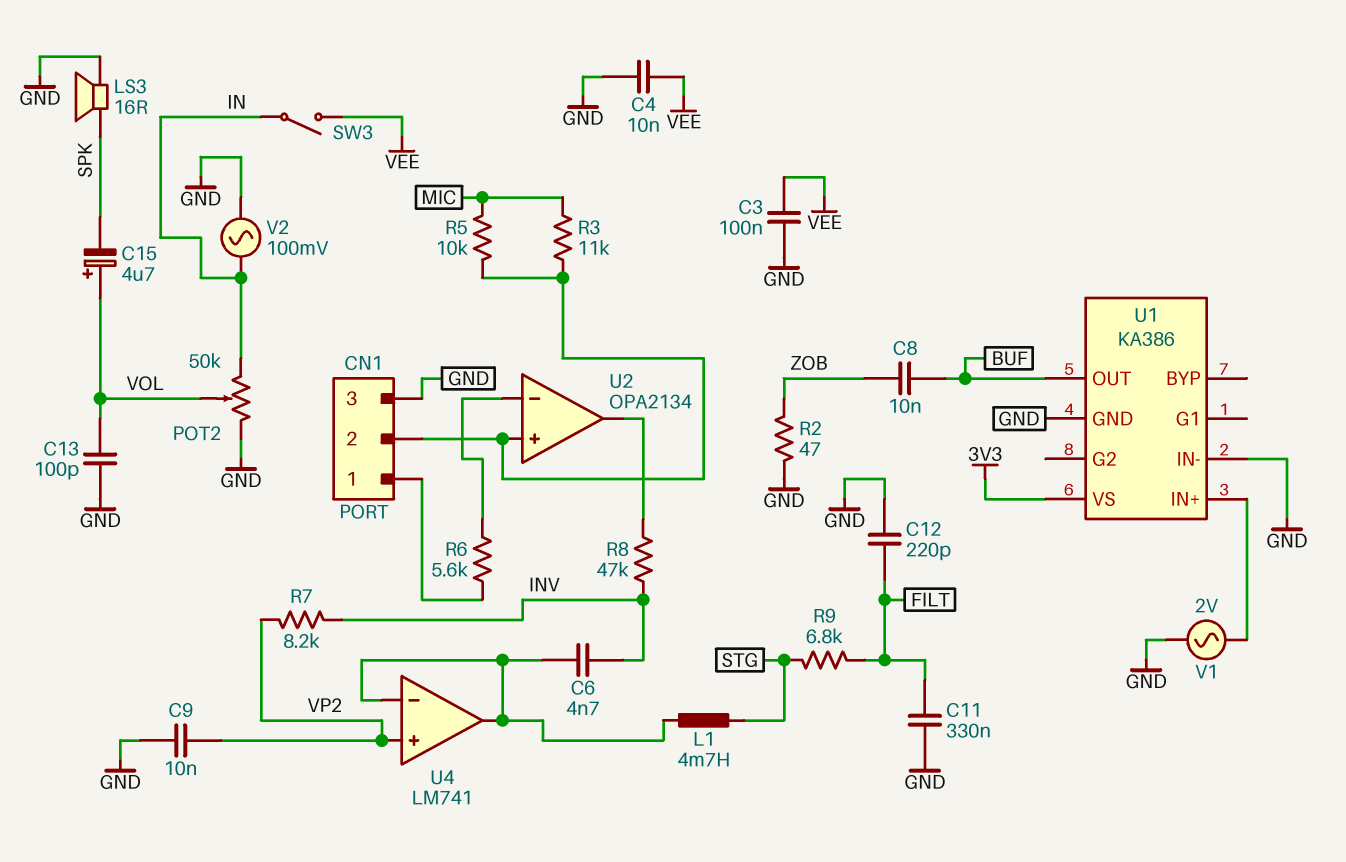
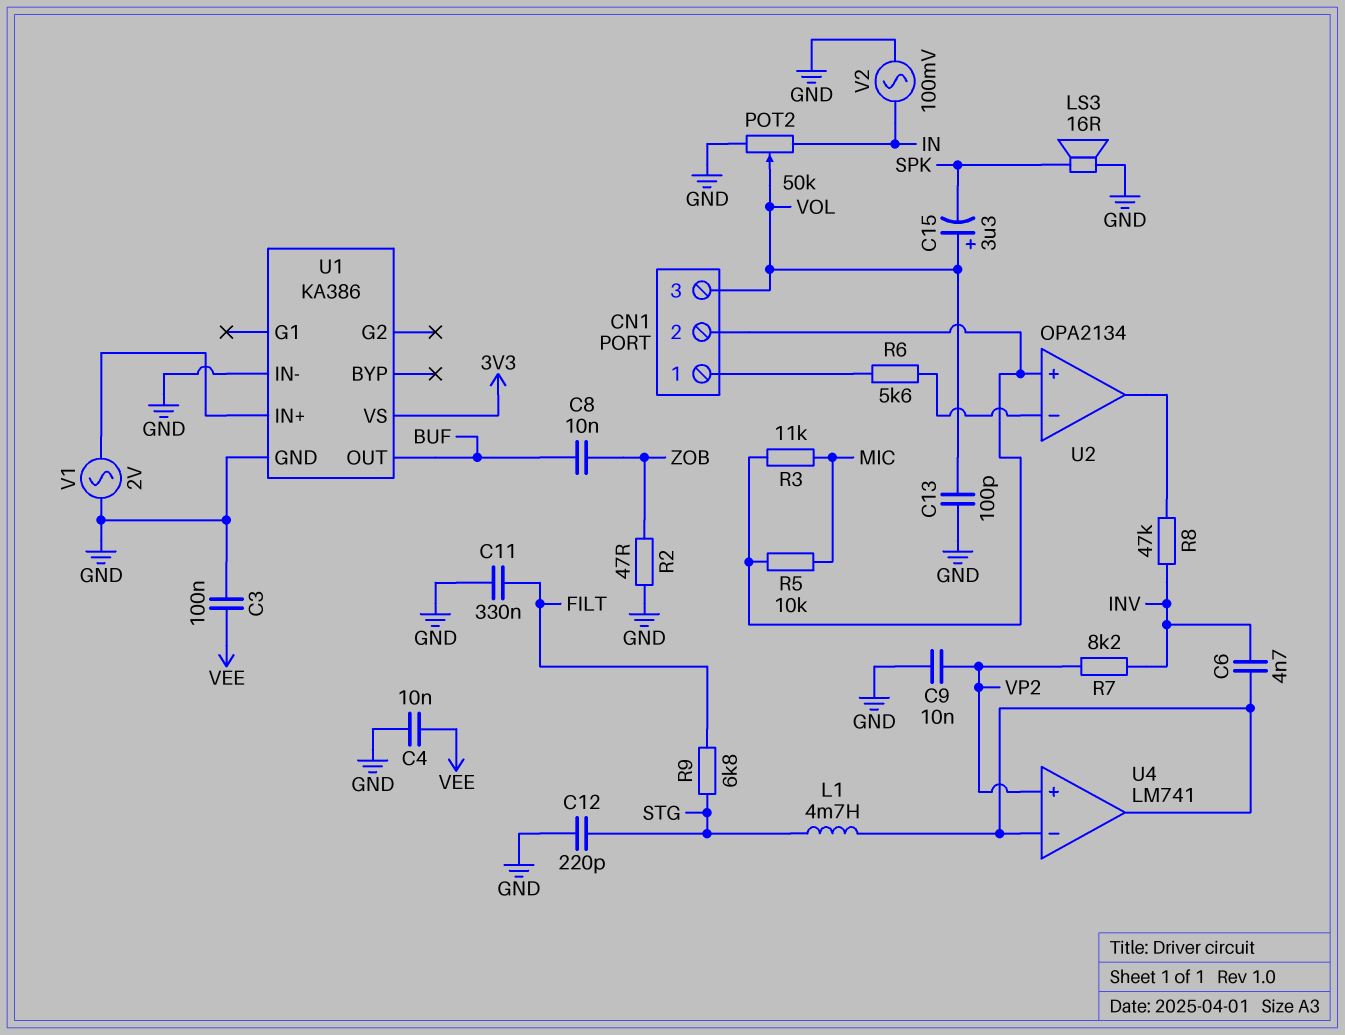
C12: 220pF (FILT, GND) -> 220pF (GND, STG)
C15: 4.7uF (plus VOL, minus SPK) -> 3.3uF (plus VOL, minus SPK)
CN1 pin 3: GND -> VOL
SW3: switch (IN, VEE) -> none

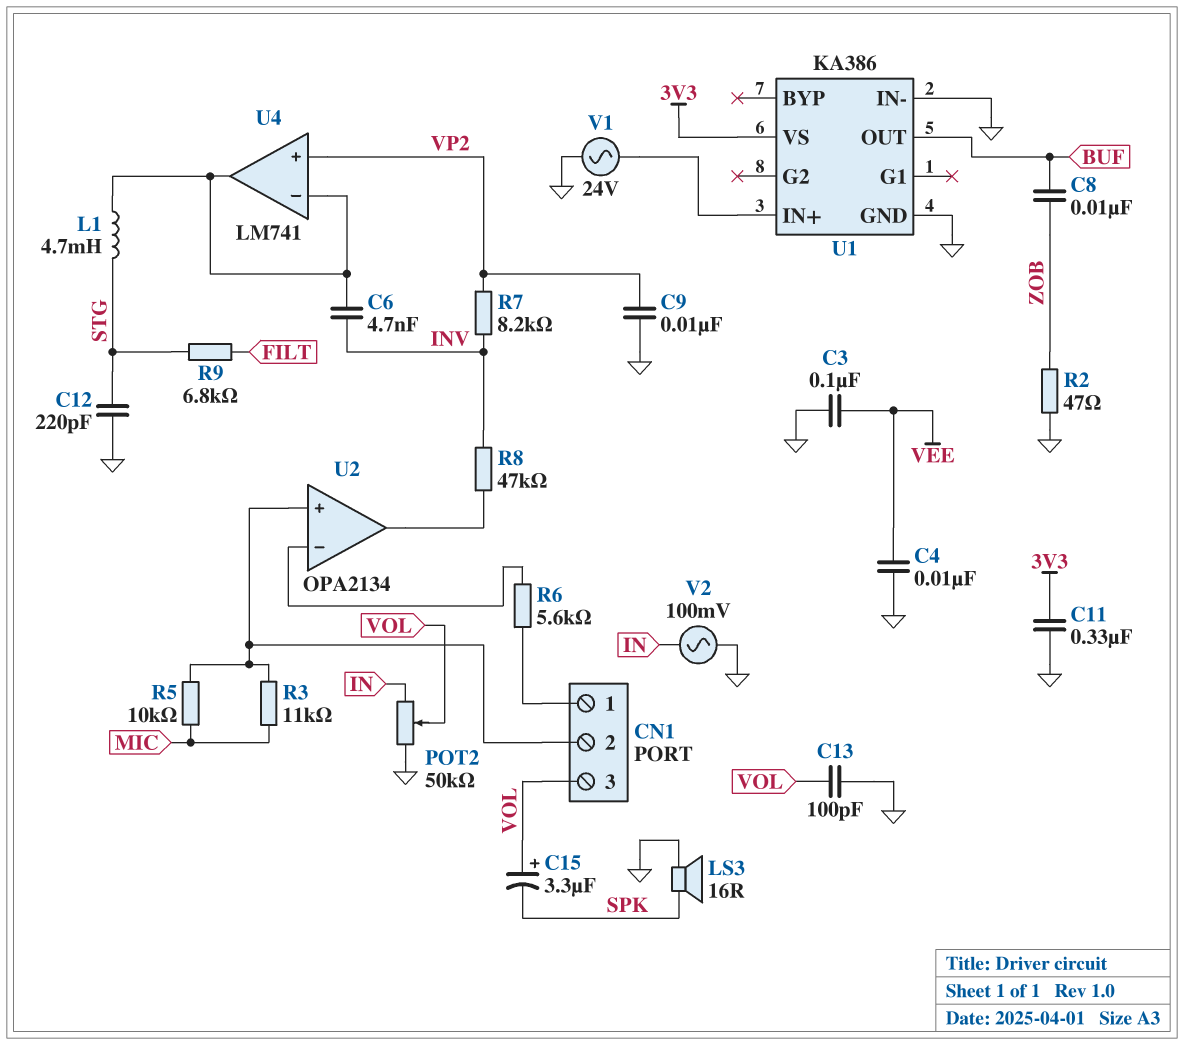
C11: 330nF (FILT, GND) -> 330nF (3V3, GND)
V1: AC 2V (GND, U1/IN+) -> AC 24V (GND, U1/IN+)

